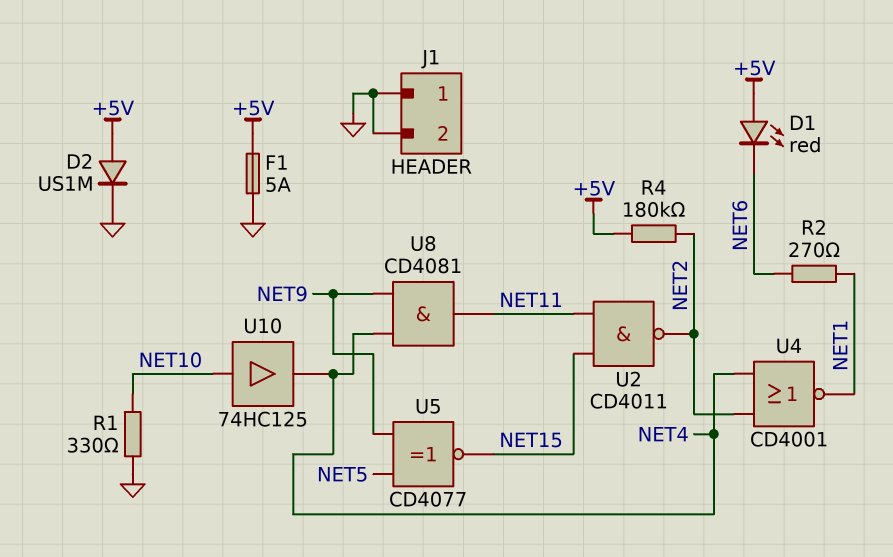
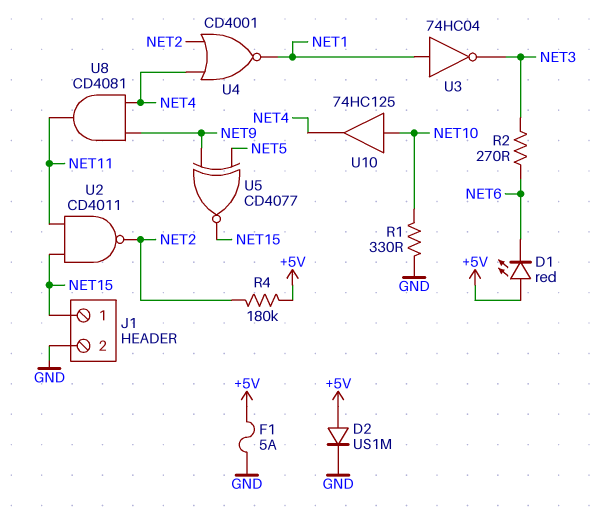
J1 pin 1: GND -> NET15
R2: 270 (NET1, NET6) -> 270 (NET3, NET6)
U3: none -> NOT 74HC04 (in NET1, out NET3)

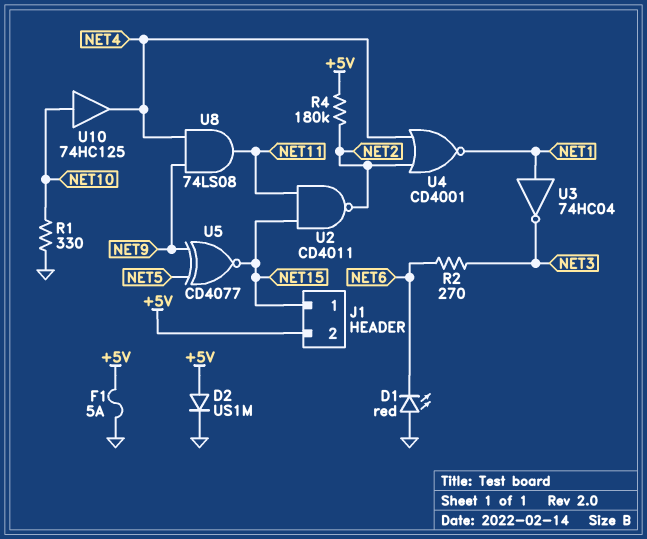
D1: LED red (A +5V, K NET6) -> LED red (A GND, K NET6)
J1 pin 2: GND -> +5V
U8: AND CD4081 (in NET4, in NET9, out NET11) -> AND 74LS08 (in NET4, in NET9, out NET11)

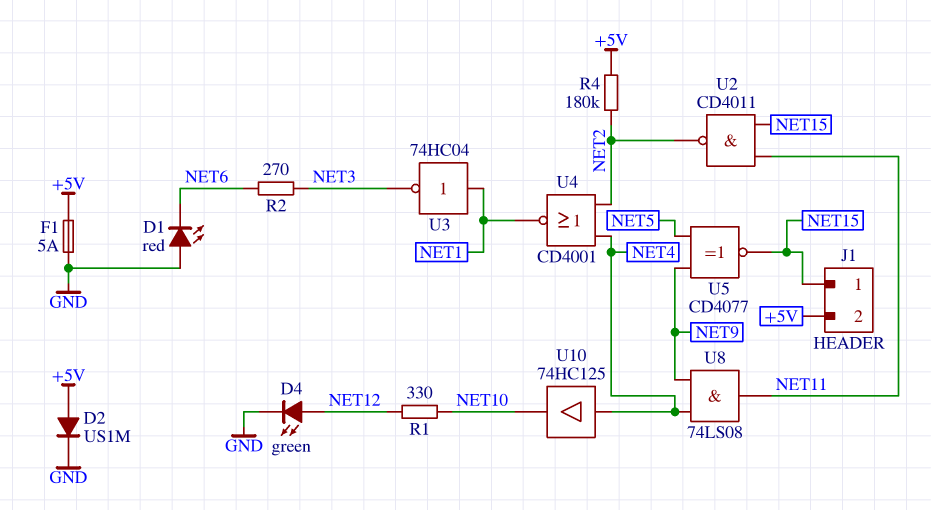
D4: none -> LED green (A NET12, K GND)
R1: 330 (GND, NET10) -> 330 (NET10, NET12)
U10: buffer 74HC125 (in NET10, out NET4) -> buffer 74HC125 (in NET4, out NET10)

